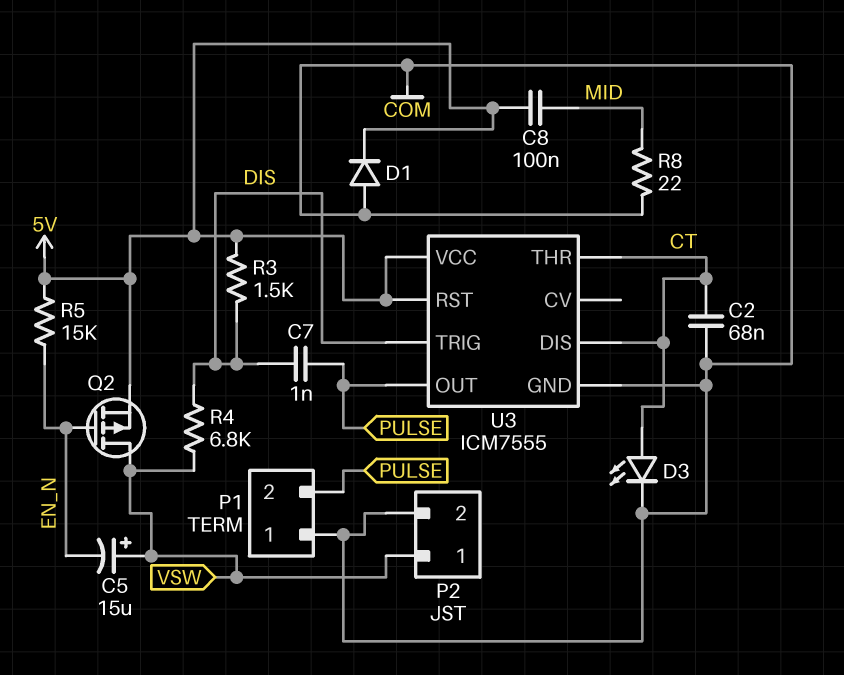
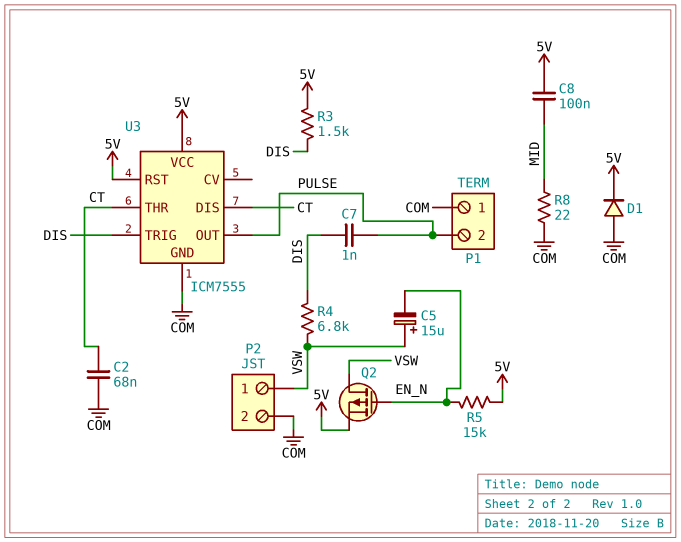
D3: LED (A CT, K COM) -> none

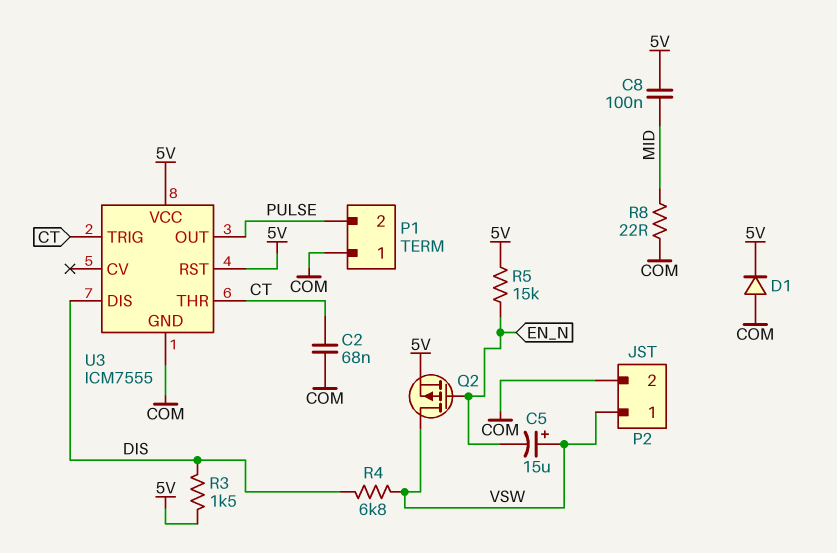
C7: 1nF (DIS, PULSE) -> none
U3 pin DIS: CT -> DIS
U3 pin TRIG: DIS -> CT

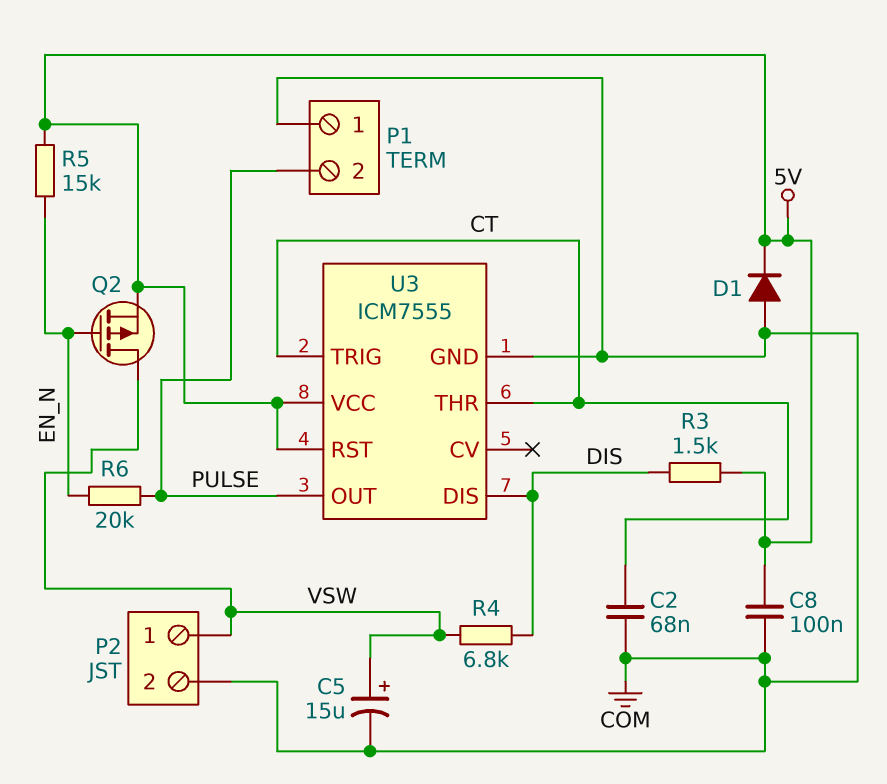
C5: 15uF (plus VSW, minus EN_N) -> 15uF (plus VSW, minus COM)
C8: 100nF (5V, MID) -> 100nF (5V, COM)
R6: none -> 20k (EN_N, PULSE)
R8: 22 (COM, MID) -> none

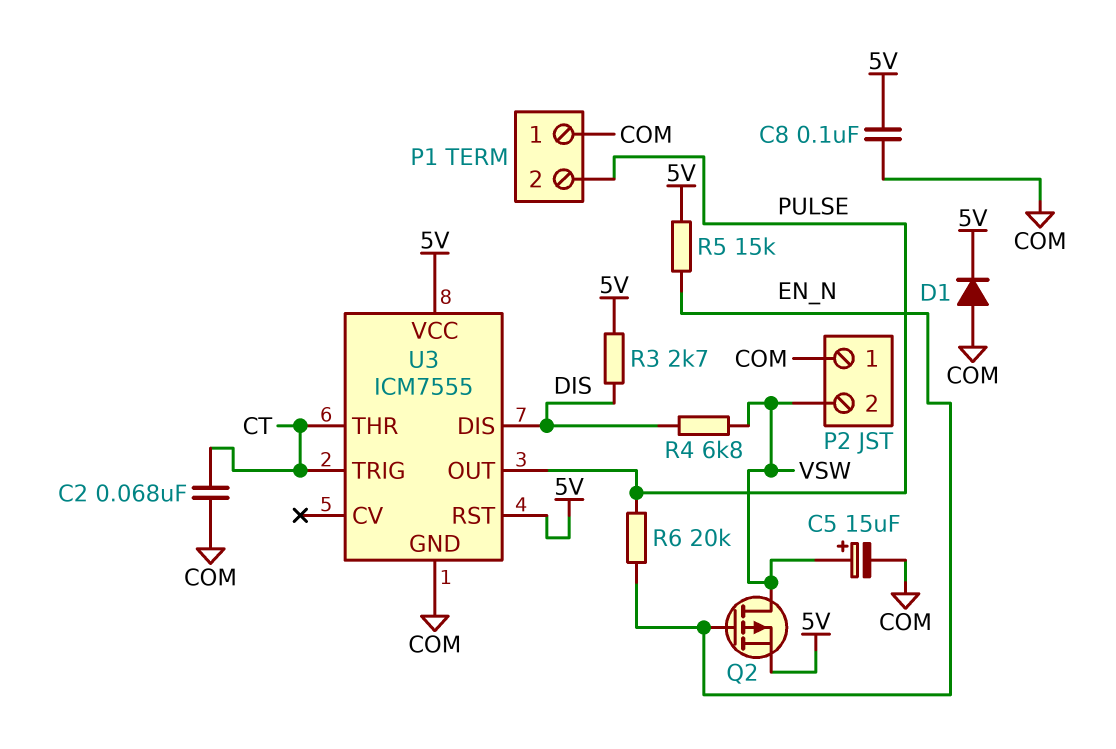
P2 pin 1: VSW -> COM
P2 pin 2: COM -> VSW
R3: 1.5k (5V, DIS) -> 2.7k (5V, DIS)

